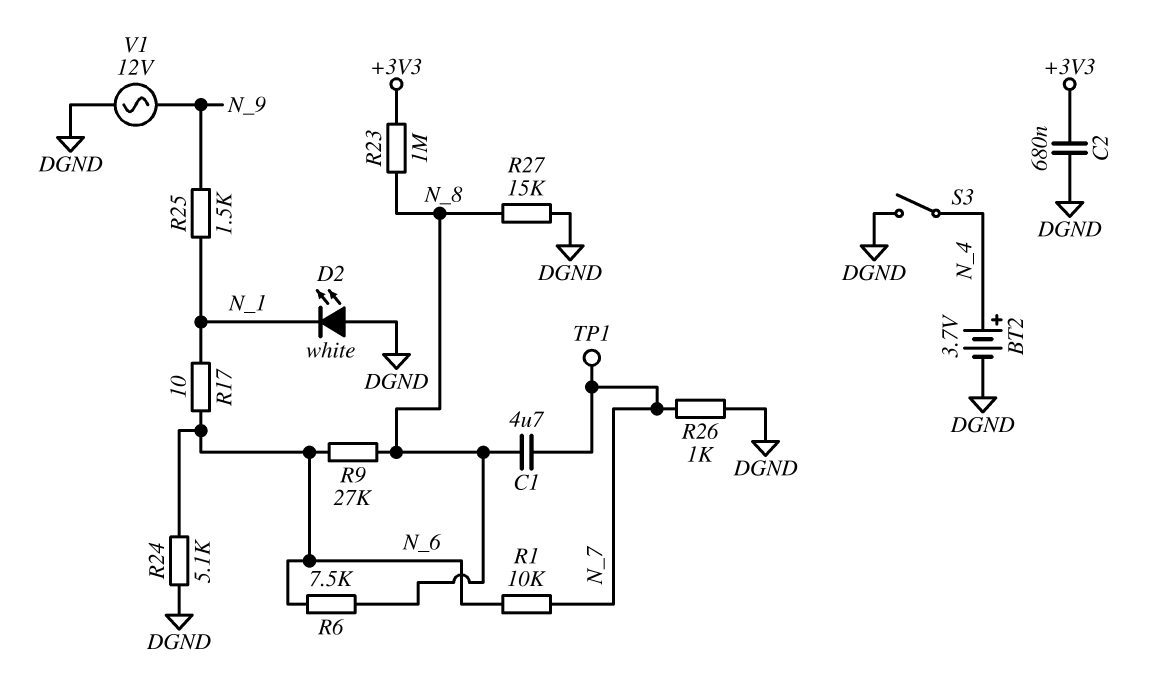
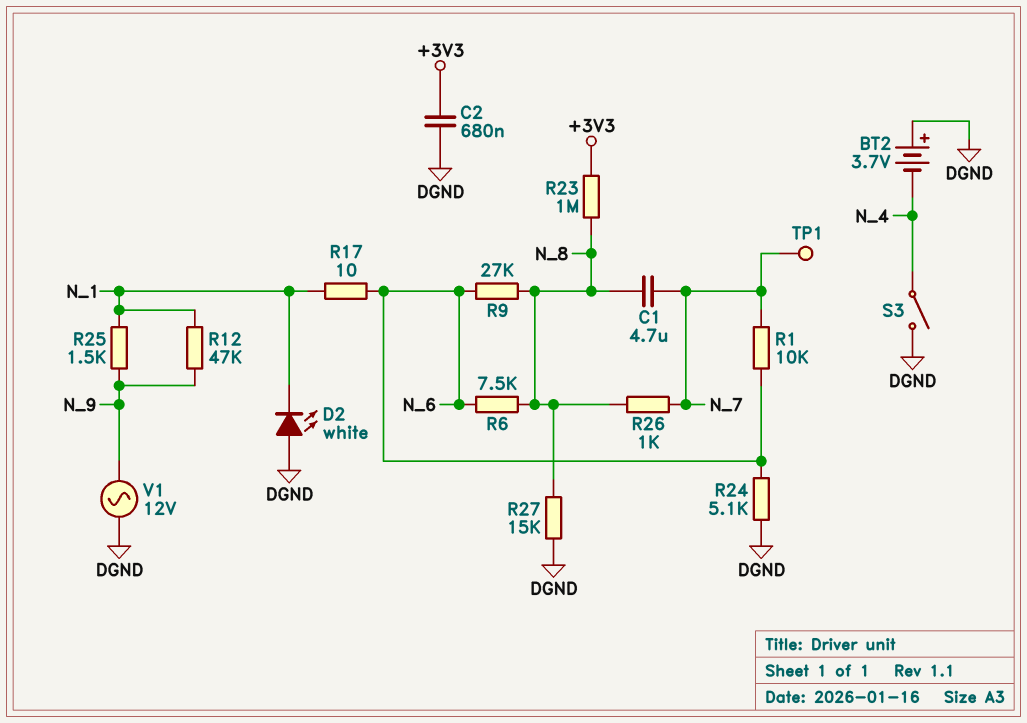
BT2: 3.7V (plus N_4, minus DGND) -> 3.7V (plus DGND, minus N_4)
R12: none -> 47k (N_1, N_9)
R26: 1k (DGND, N_7) -> 1k (N_7, N_8)

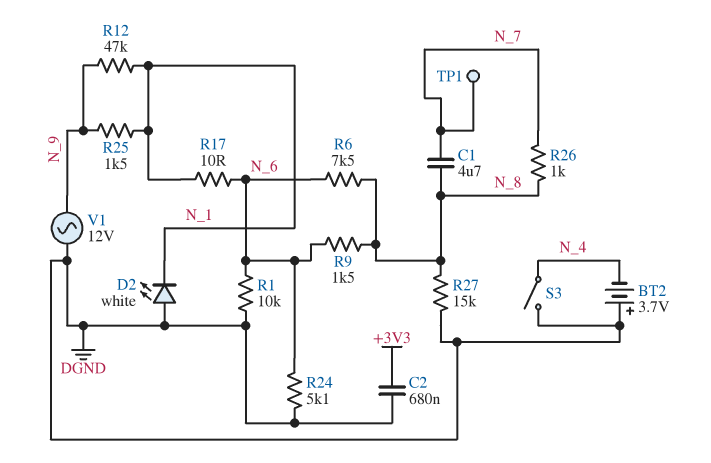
R1: 10k (N_6, N_7) -> 10k (DGND, N_6)
R9: 27k (N_6, N_8) -> 1.5k (N_6, N_8)
R23: 1M (+3V3, N_8) -> none

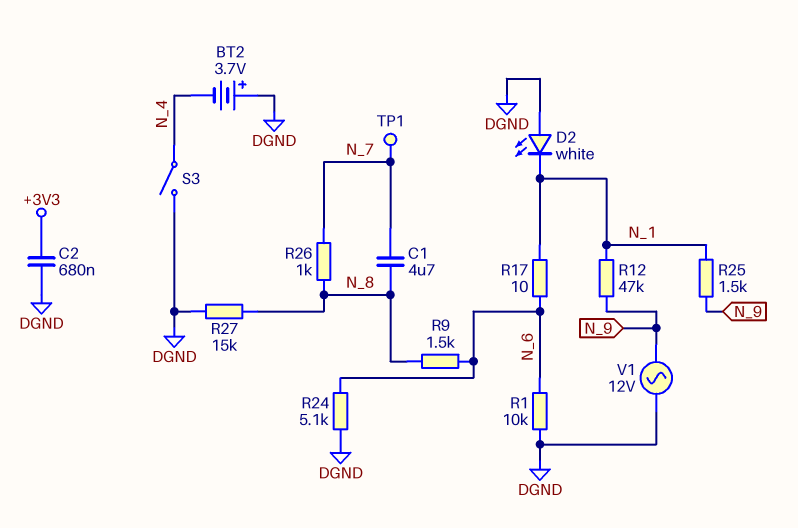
R6: 7.5k (N_6, N_8) -> none

